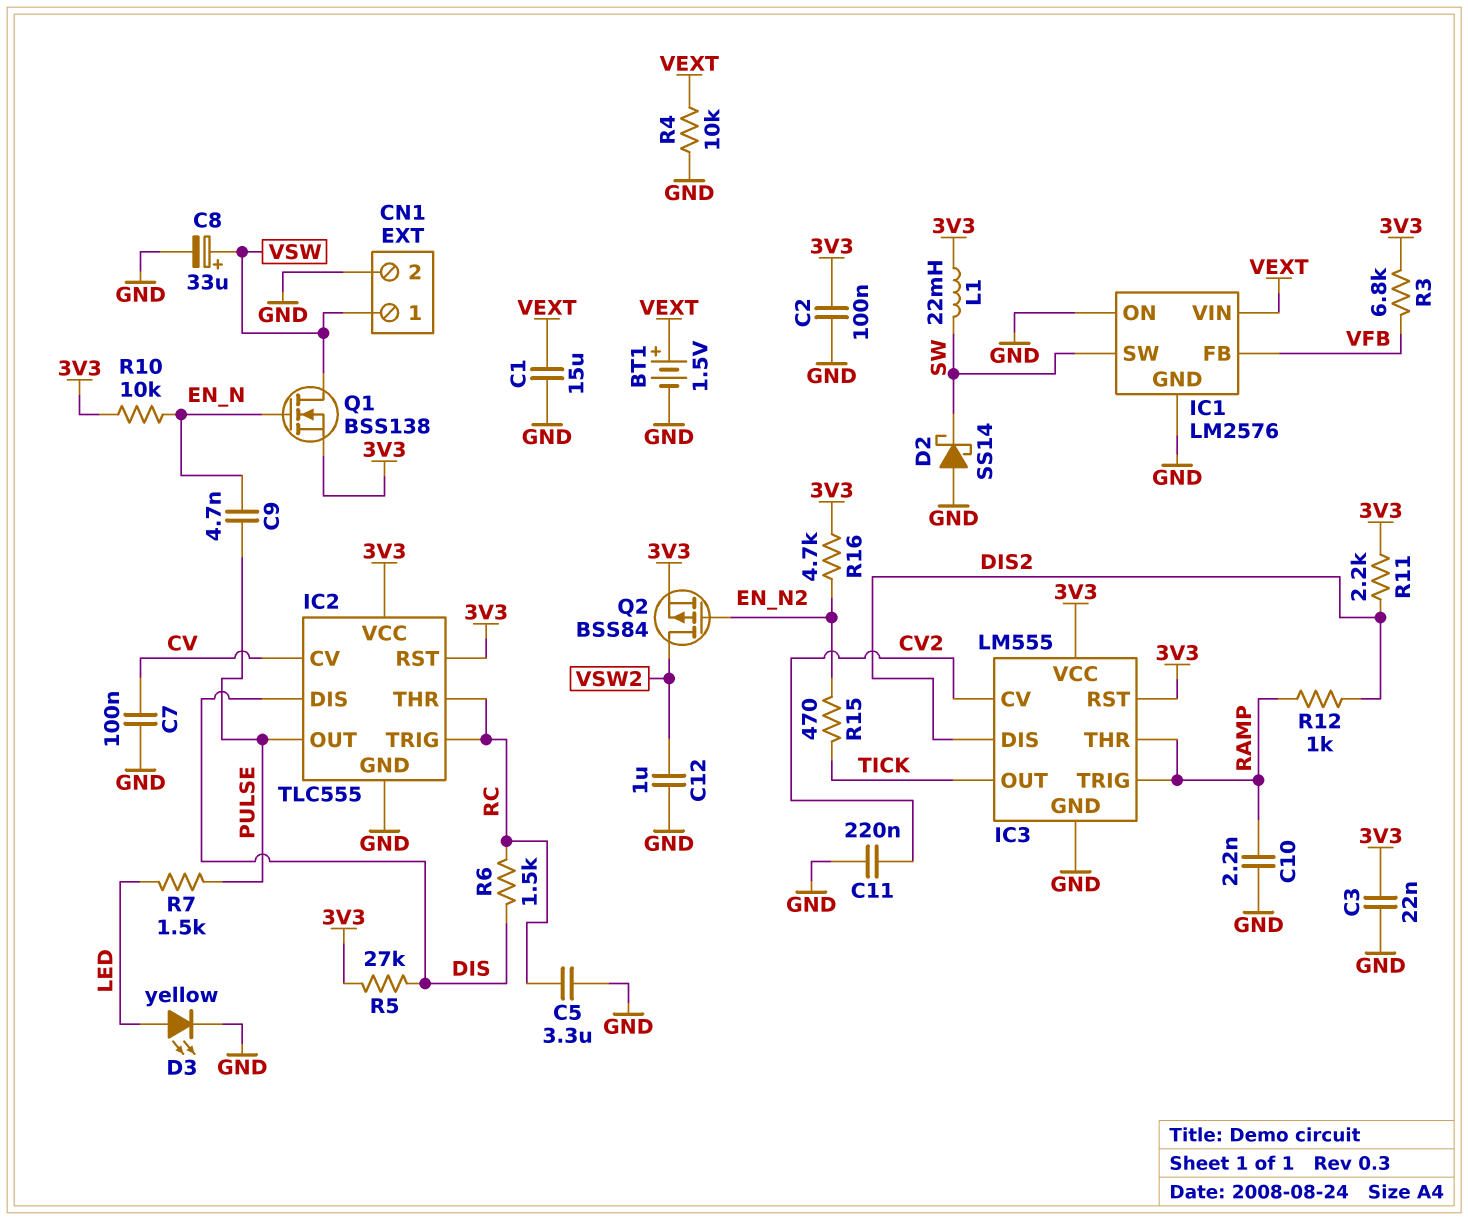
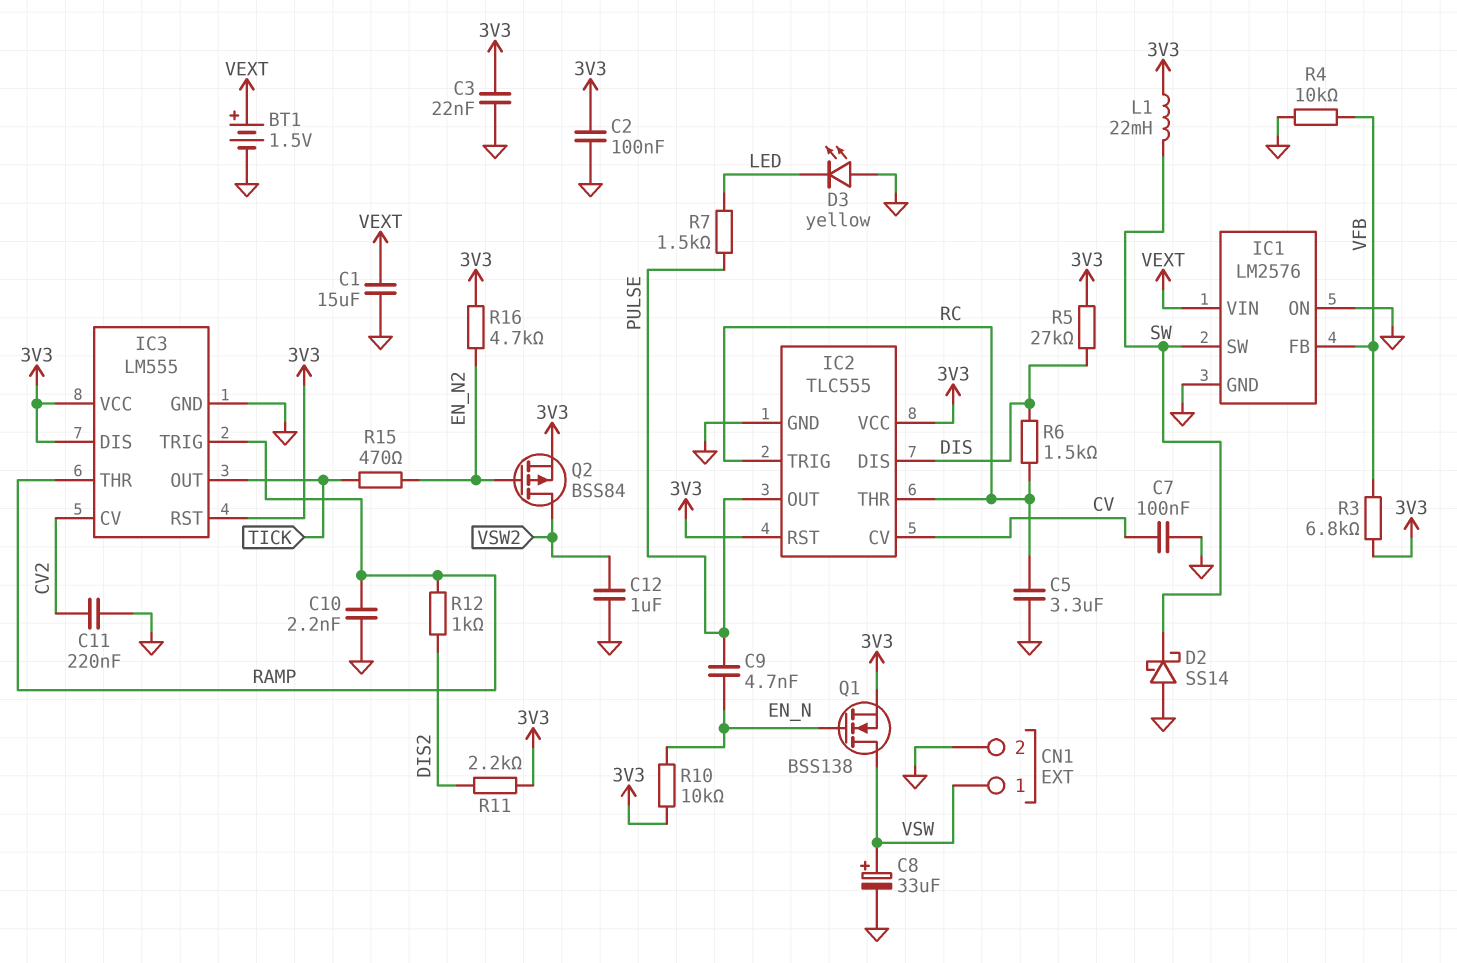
D3: LED yellow (A LED, K GND) -> LED yellow (A GND, K LED)
IC3 pin DIS: DIS2 -> 3V3
R4: 10k (GND, VEXT) -> 10k (GND, VFB)

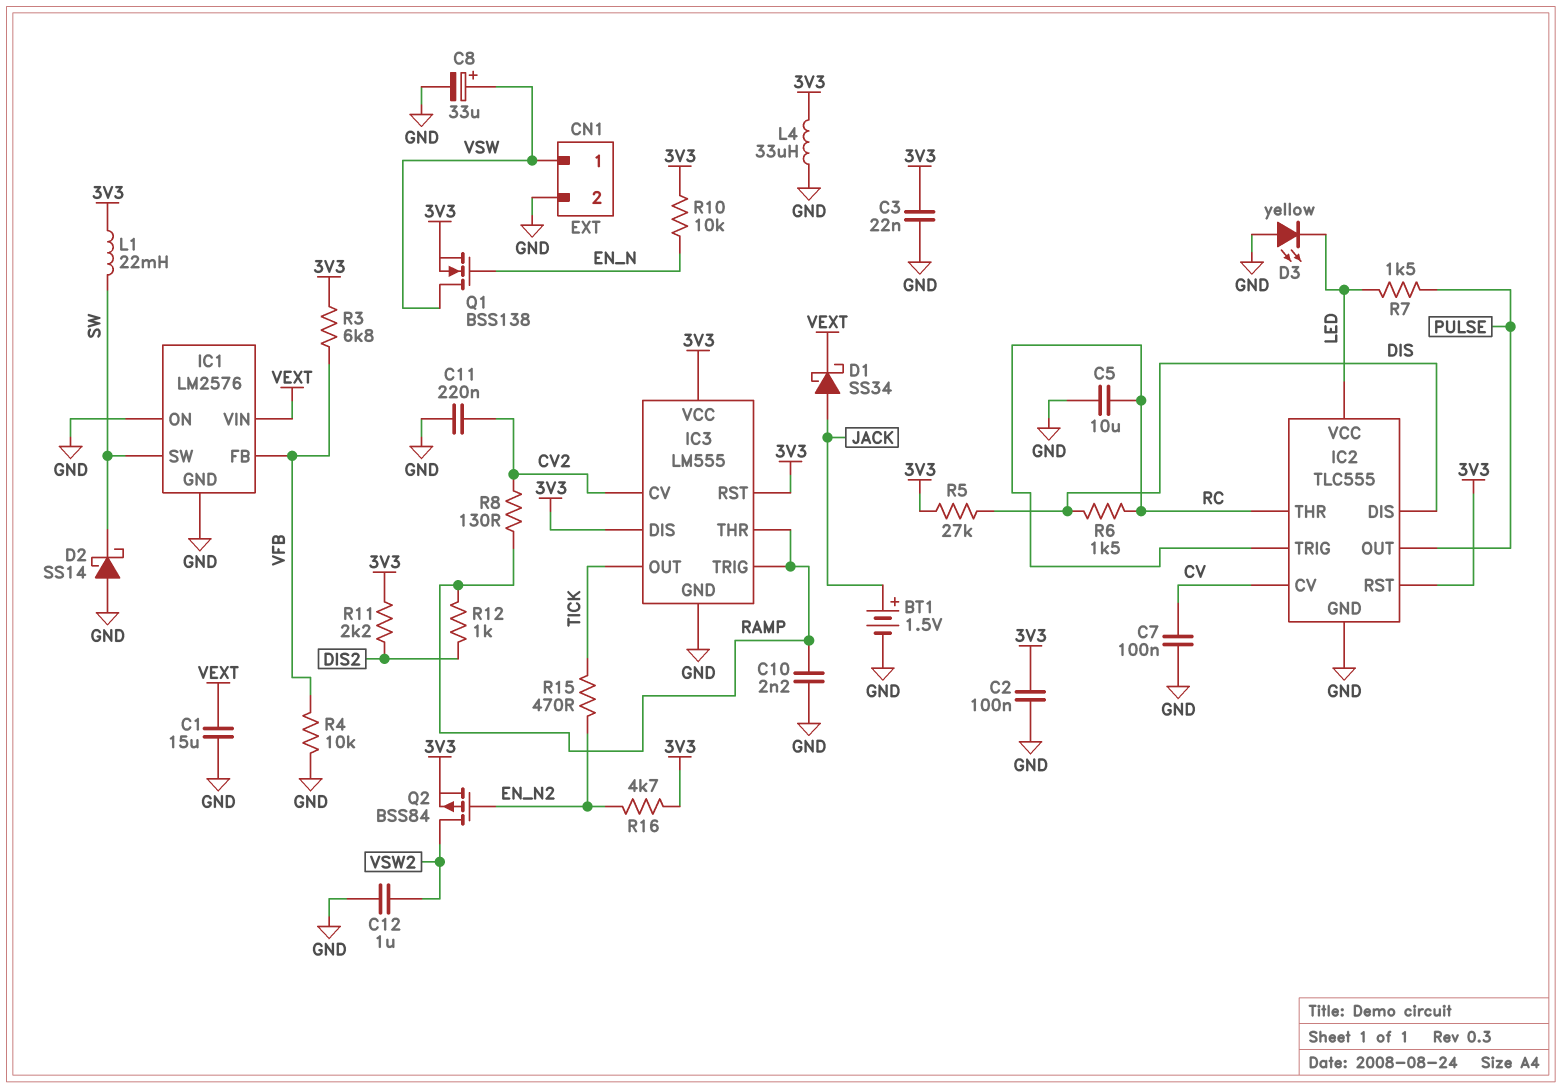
BT1: 1.5V (plus VEXT, minus GND) -> 1.5V (plus JACK, minus GND)
C5: 3.3uF (GND, RC) -> 10uF (GND, RC)
C9: 4.7nF (EN_N, PULSE) -> none
D1: none -> schottky SS34 (A JACK, K VEXT)
IC2 pin VCC: 3V3 -> LED
L4: none -> 33uH (3V3, GND)
R8: none -> 130 (CV2, RAMP)

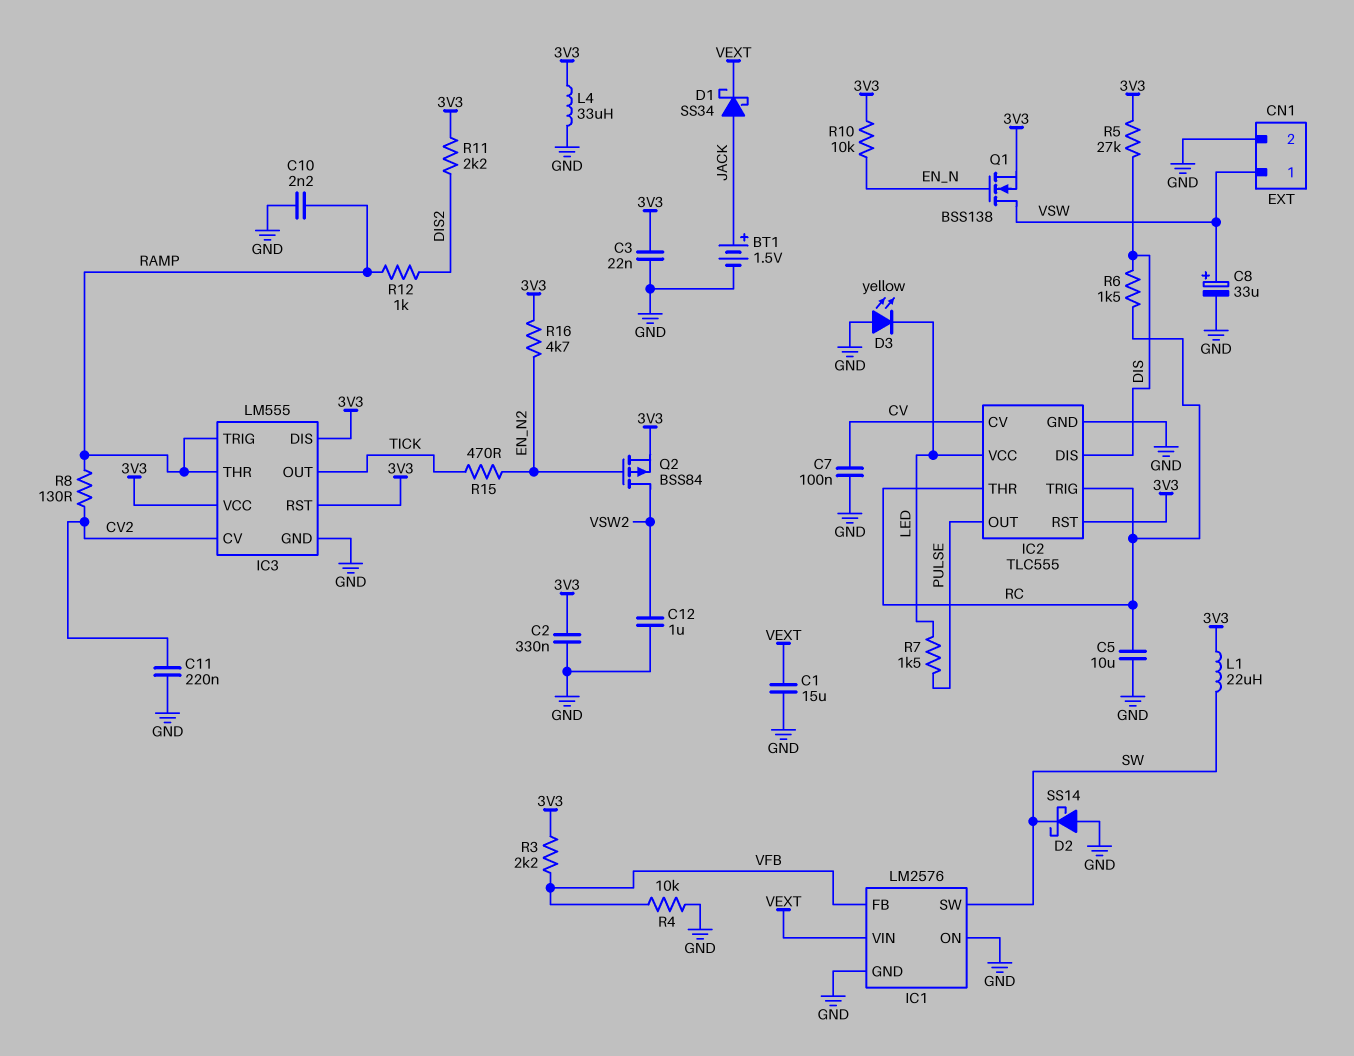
C2: 100nF (3V3, GND) -> 330nF (3V3, GND)
L1: 22mH (3V3, SW) -> 22uH (3V3, SW)
R3: 6.8k (3V3, VFB) -> 2.2k (3V3, VFB)

